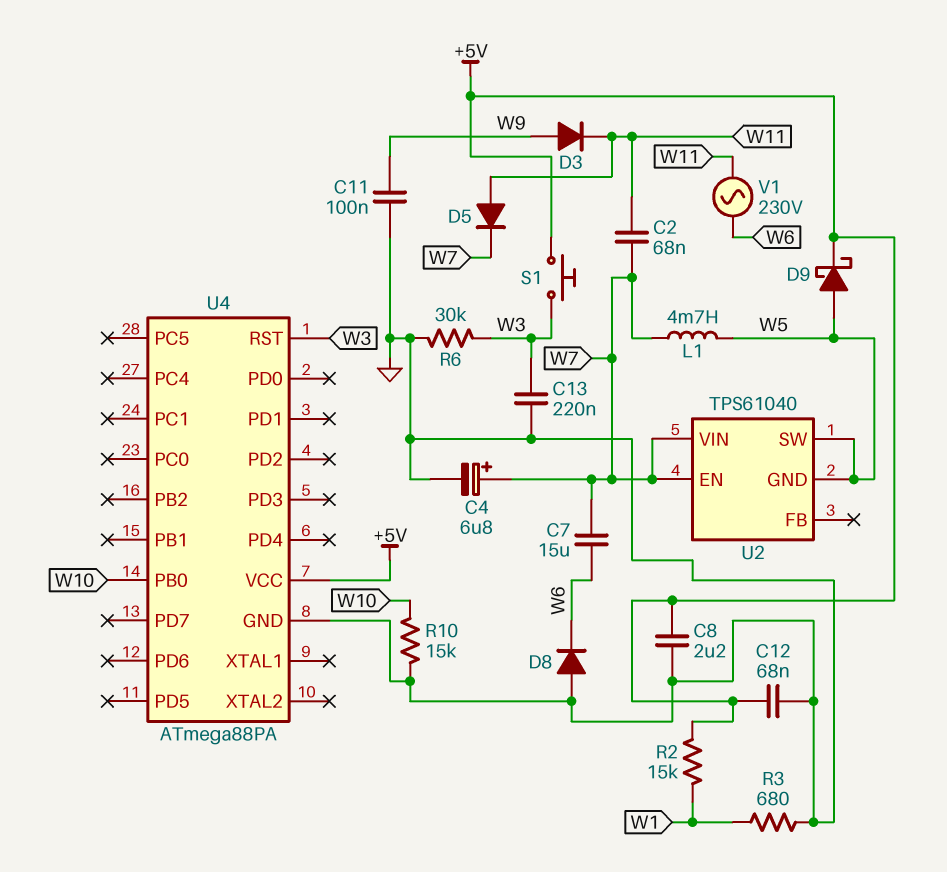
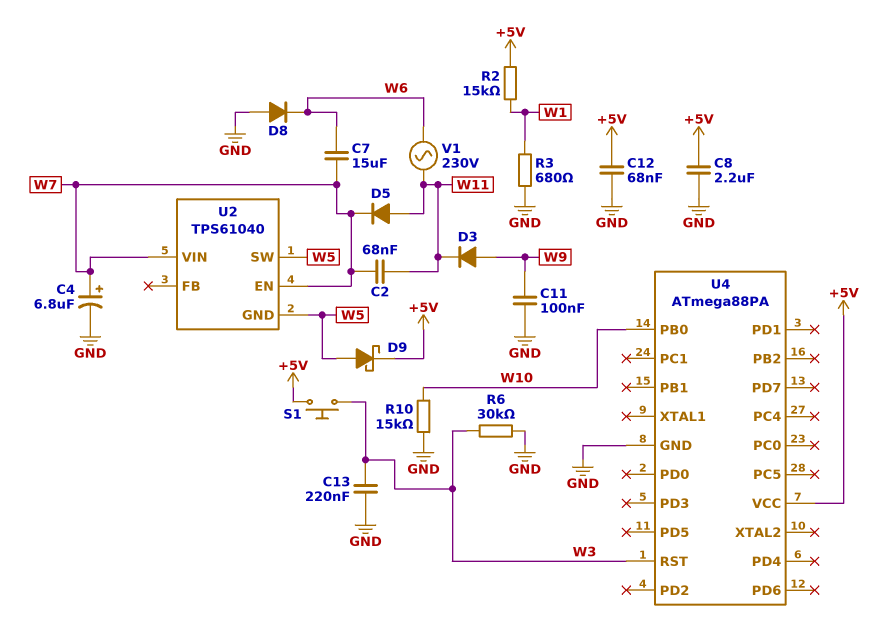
L1: 4.7mH (W5, W7) -> none

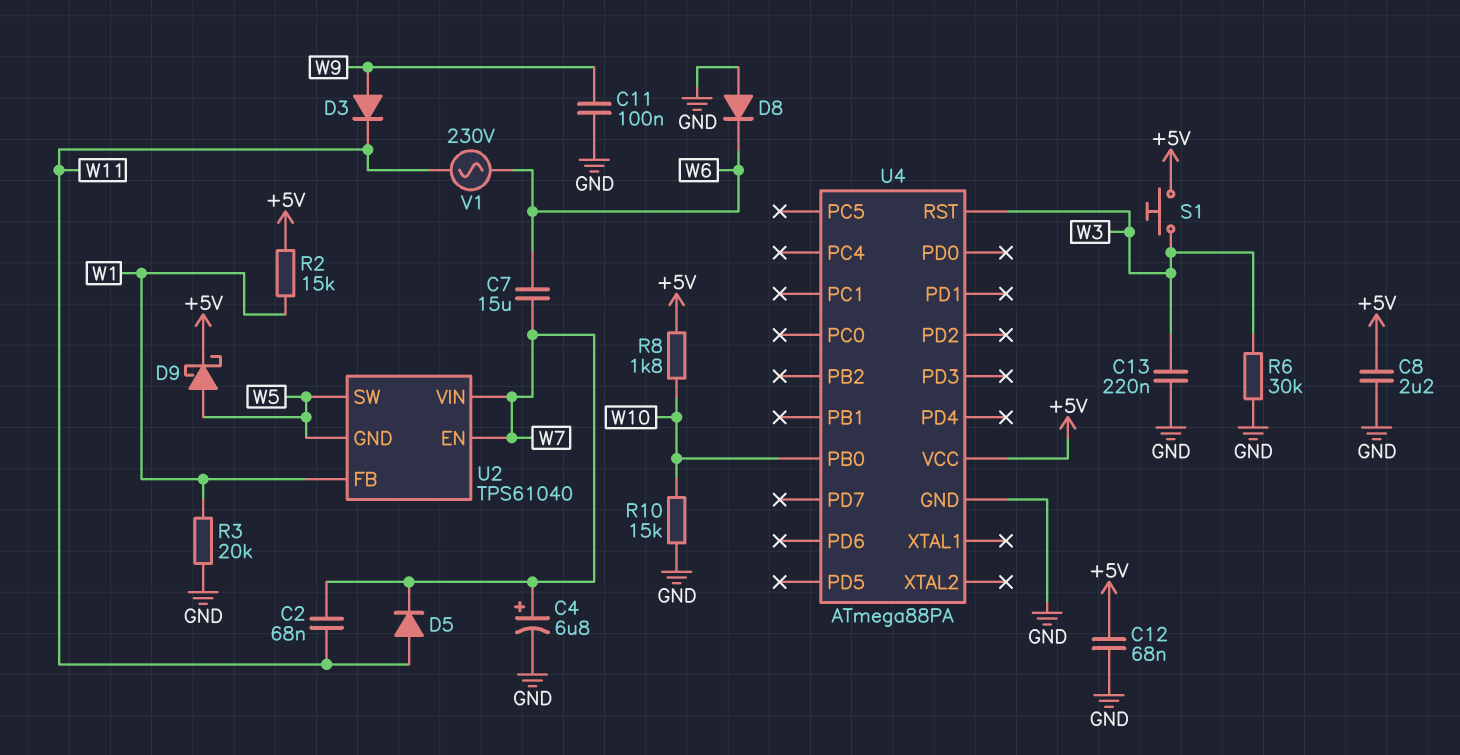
R3: 680 (GND, W1) -> 20k (GND, W1)
R8: none -> 1.8k (+5V, W10)
U2 pin FB: none -> W1

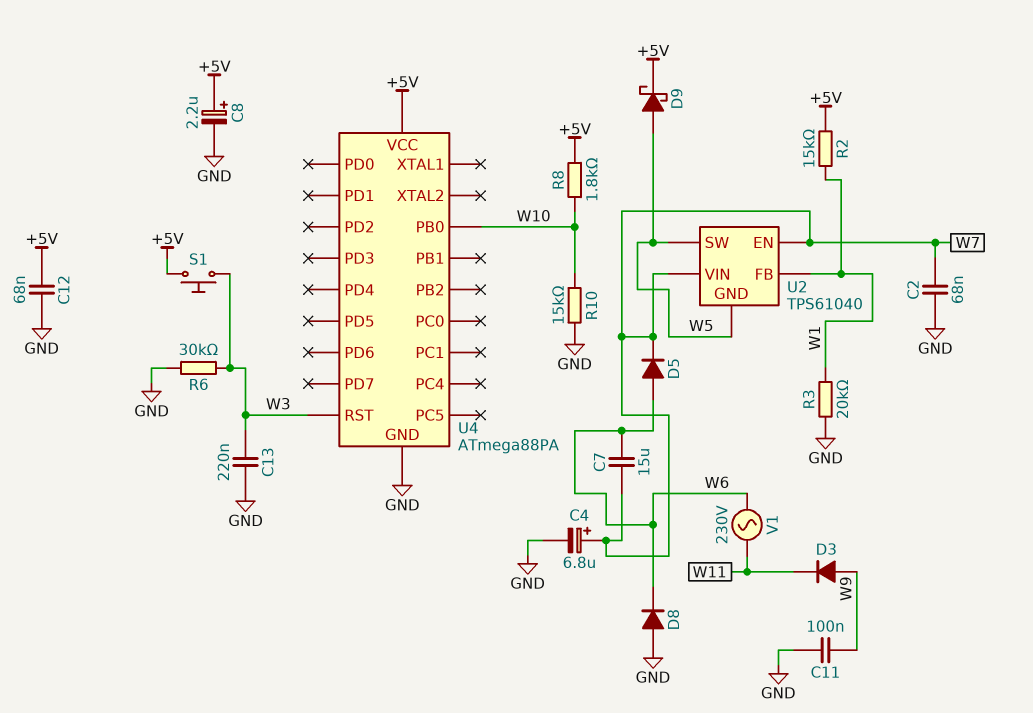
C2: 68nF (W7, W11) -> 68nF (GND, W7)
C8: 2.2uF (+5V, GND) -> 2.2uF (plus +5V, minus GND)
D5: diode (A W11, K W7) -> diode (A W6, K W7)

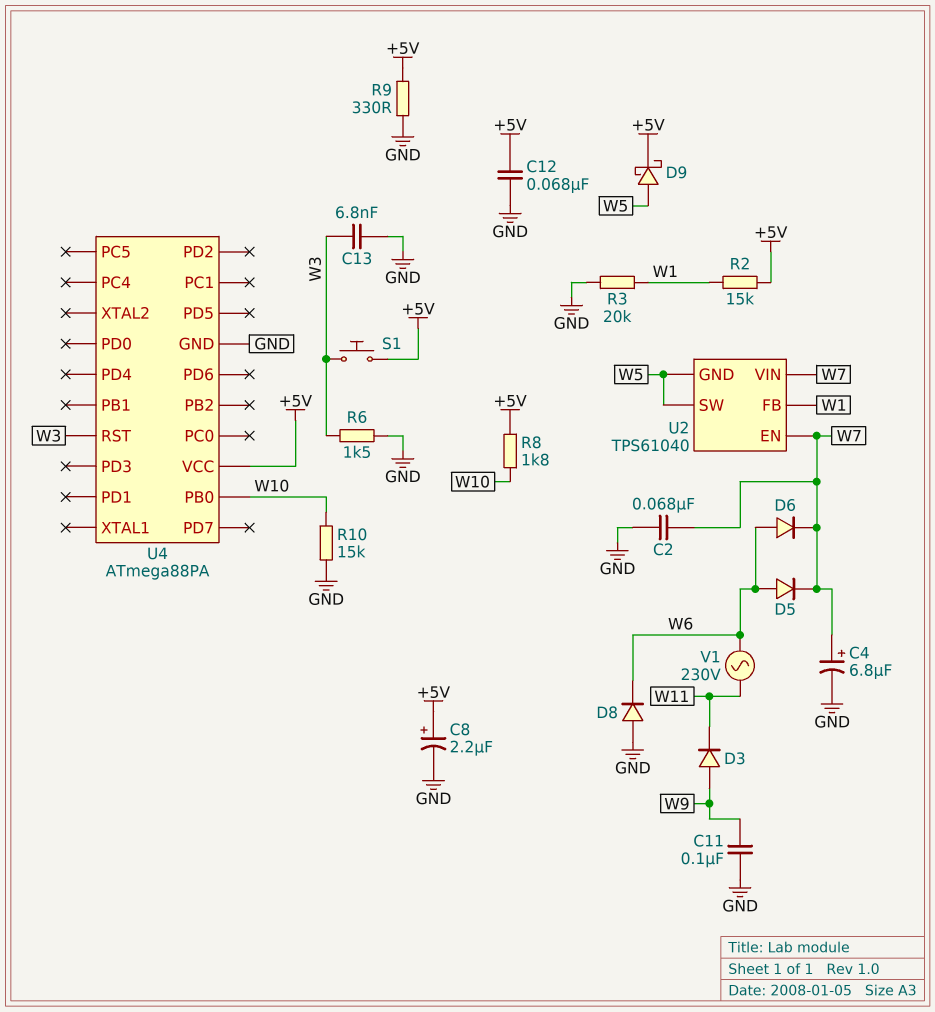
C7: 15uF (W6, W7) -> none
C13: 220nF (GND, W3) -> 6.8nF (GND, W3)
D6: none -> diode (A W6, K W7)
R6: 30k (GND, W3) -> 1.5k (GND, W3)
R9: none -> 330 (+5V, GND)

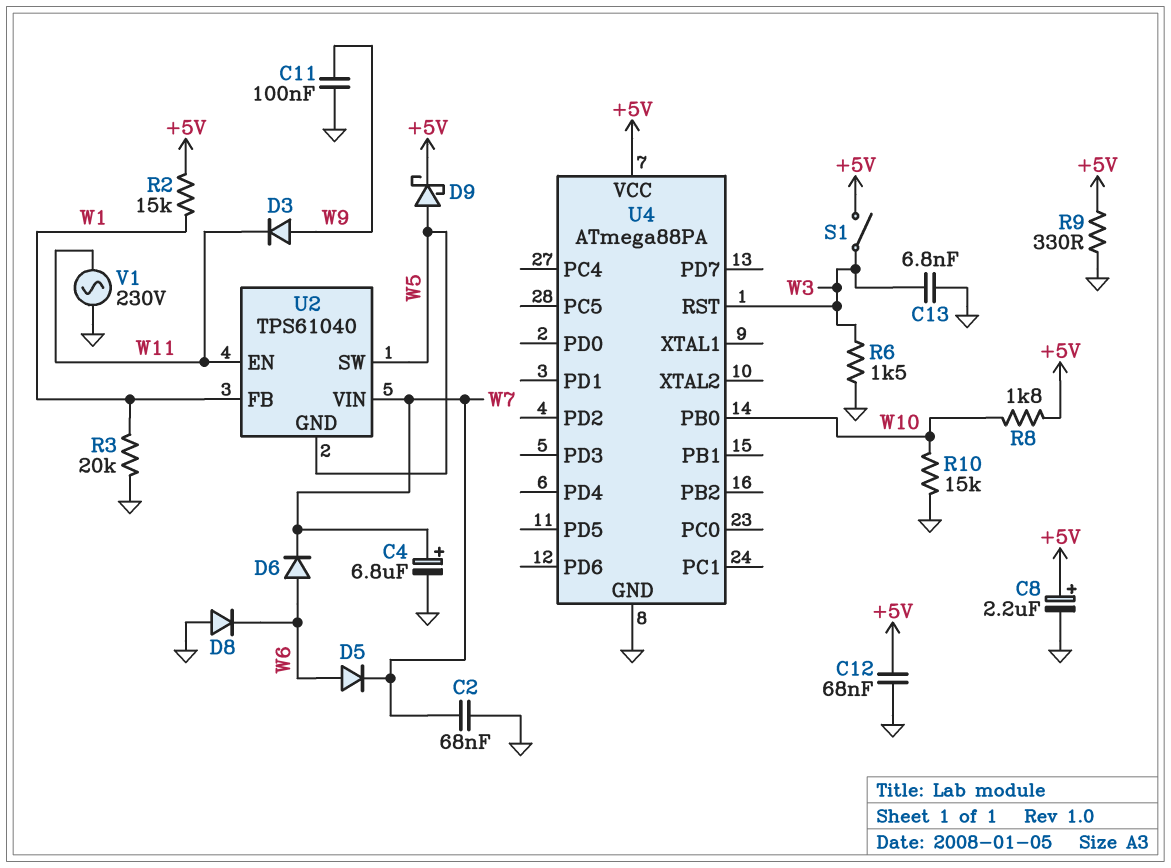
S1: button (+5V, W3) -> switch (+5V, W3)
U2 pin EN: W7 -> W11
V1: AC 230V (W6, W11) -> AC 230V (GND, W11)

